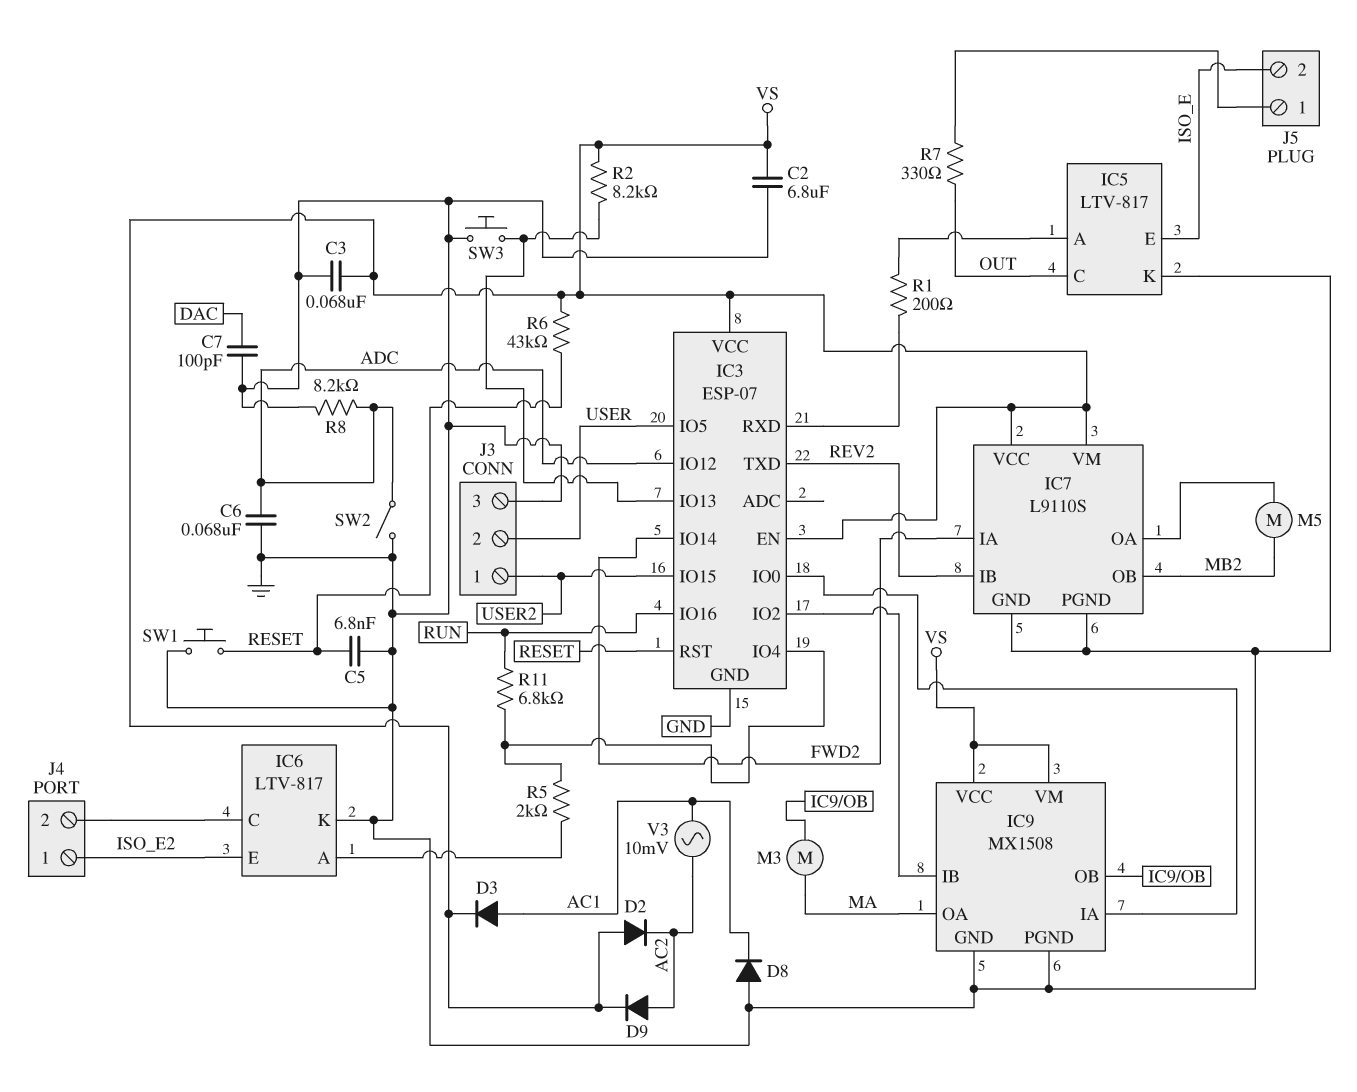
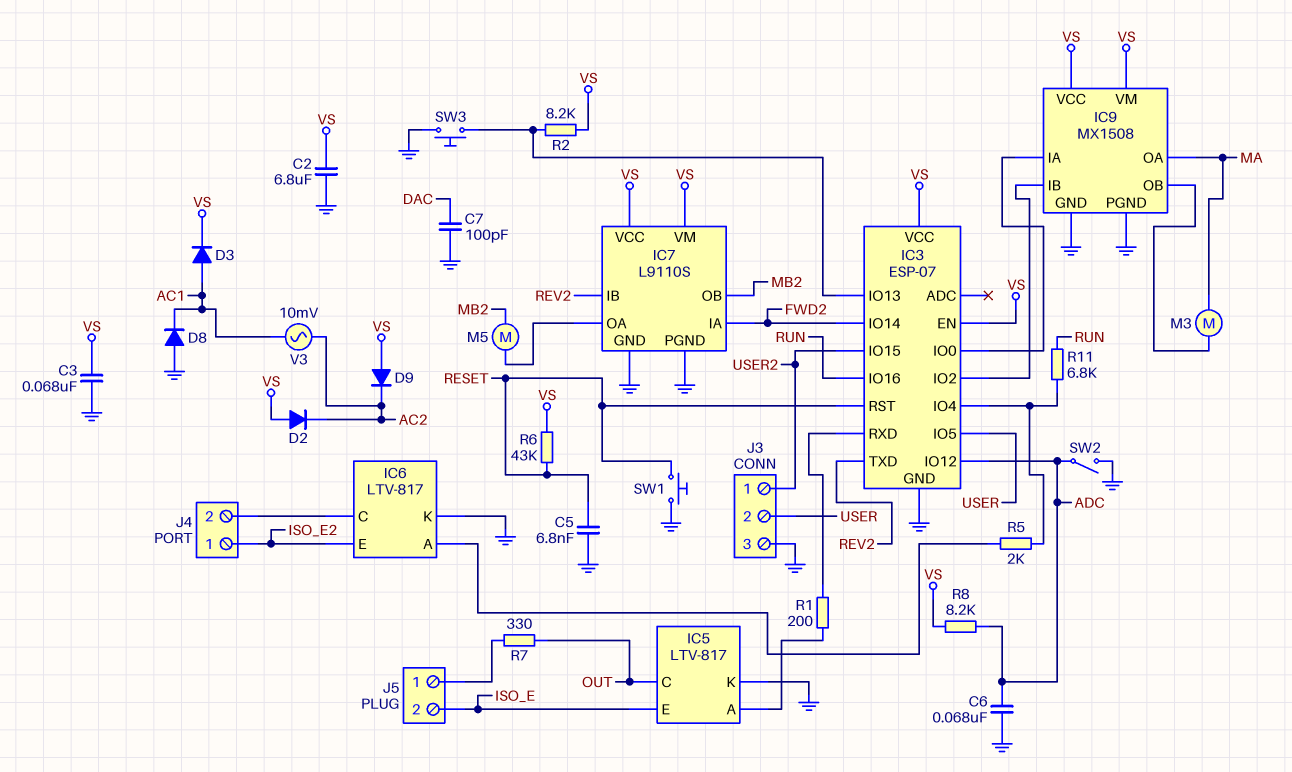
D9: diode (A AC2, K VS) -> diode (A VS, K AC2)
R8: 8.2k (ADC, GND) -> 8.2k (ADC, VS)

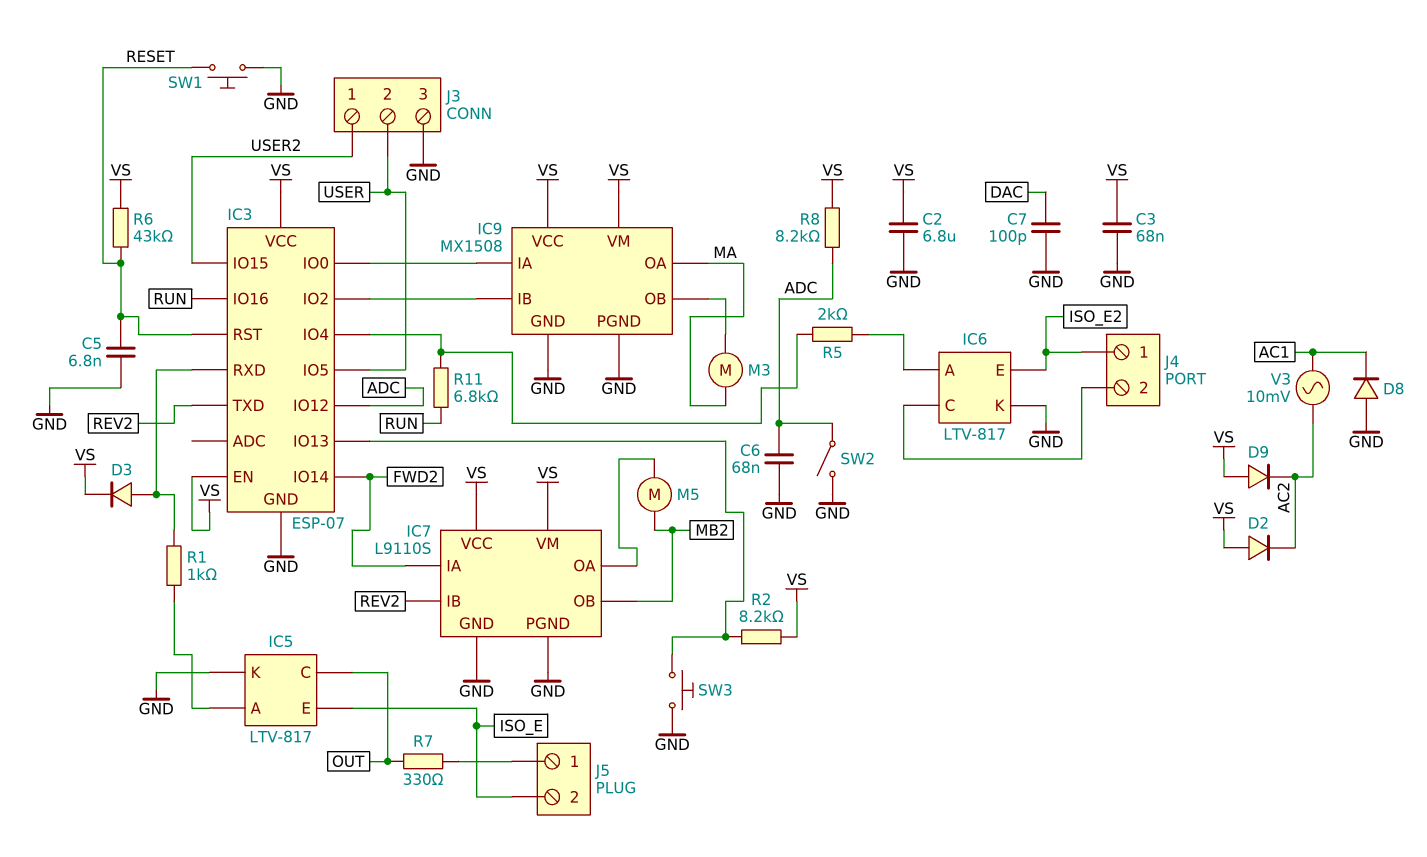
D3: diode (A AC1, K VS) -> diode (A IC3/RXD, K VS)
R1: 200 (IC3/RXD, IC5/A) -> 1k (IC3/RXD, IC5/A)

